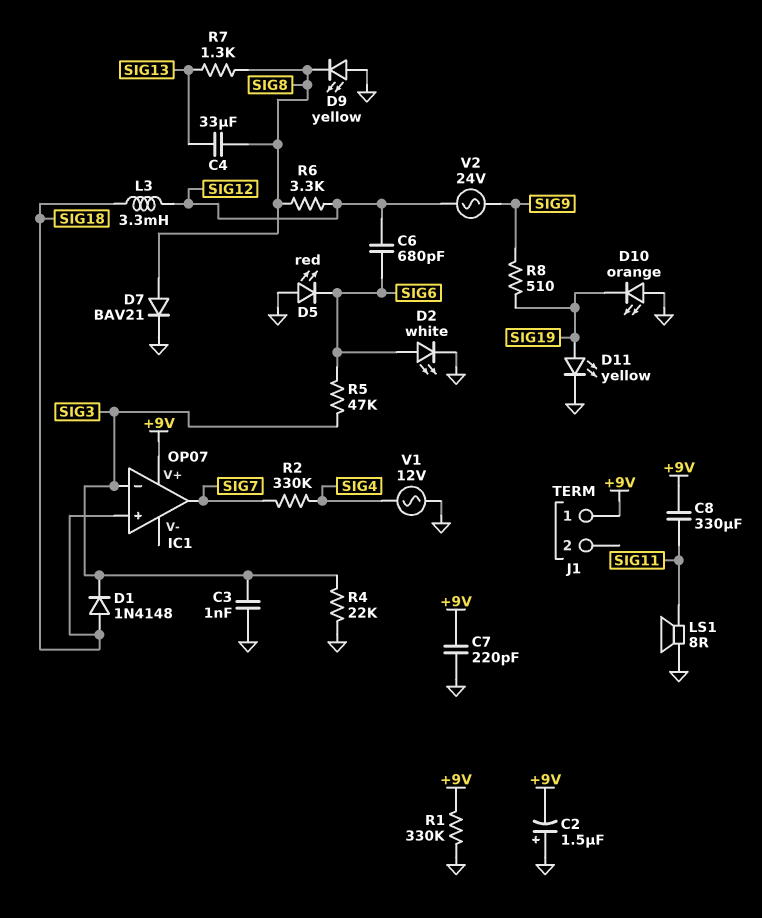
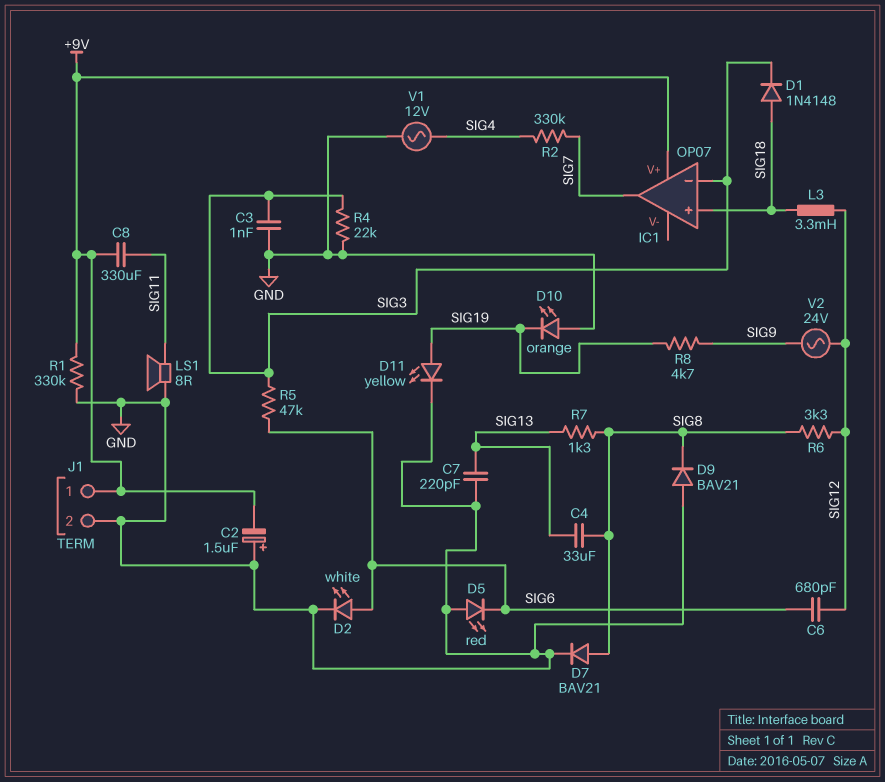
C7: 220pF (+9V, GND) -> 220pF (GND, SIG13)
D9: LED yellow (A GND, K SIG8) -> diode BAV21 (A GND, K SIG8)
J1 pin 2: none -> GND
R8: 510 (SIG9, SIG19) -> 4.7k (SIG9, SIG19)

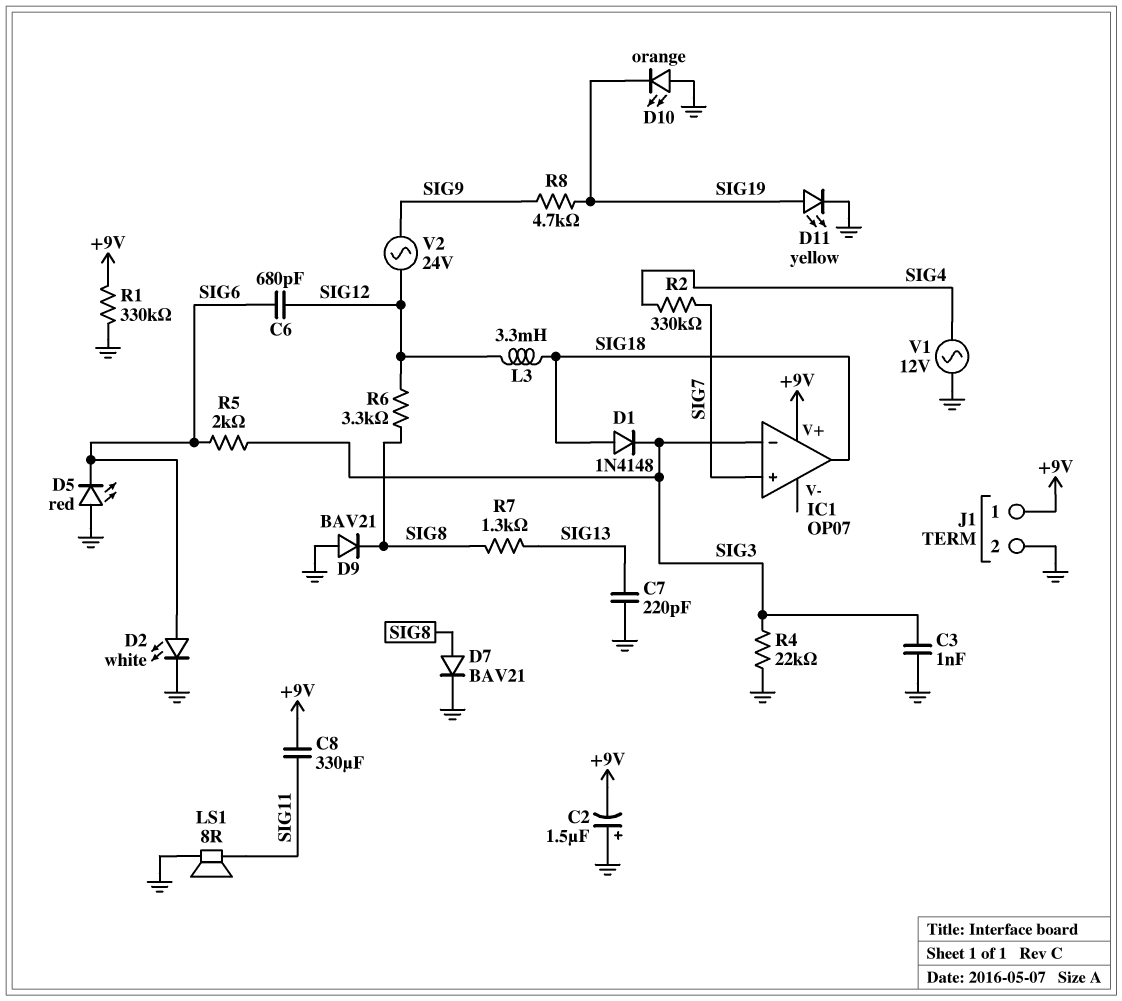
C4: 33uF (SIG8, SIG13) -> none
IC1 pin in+: SIG18 -> SIG7
IC1 pin out: SIG7 -> SIG18
R5: 47k (SIG3, SIG6) -> 2k (SIG3, SIG6)

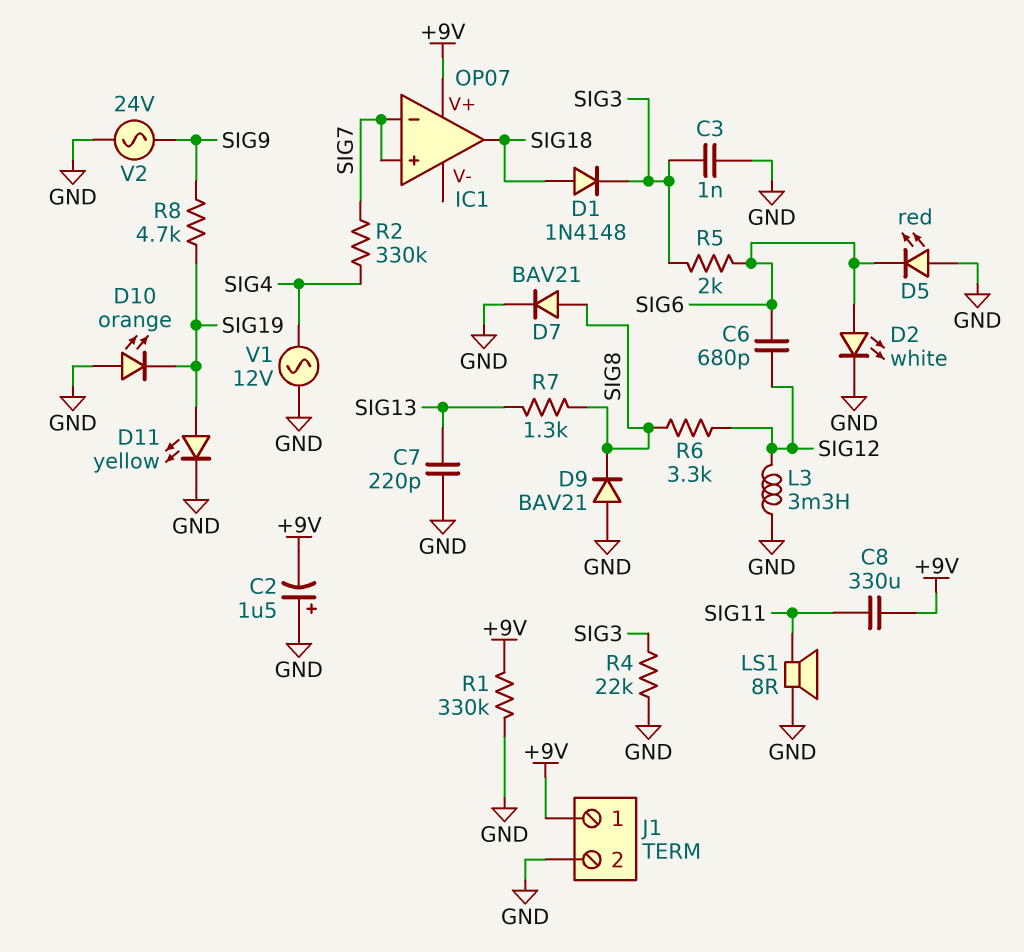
IC1 pin in-: SIG3 -> SIG7
L3: 3.3mH (SIG12, SIG18) -> 3.3mH (GND, SIG12)
V2: AC 24V (SIG9, SIG12) -> AC 24V (GND, SIG9)

